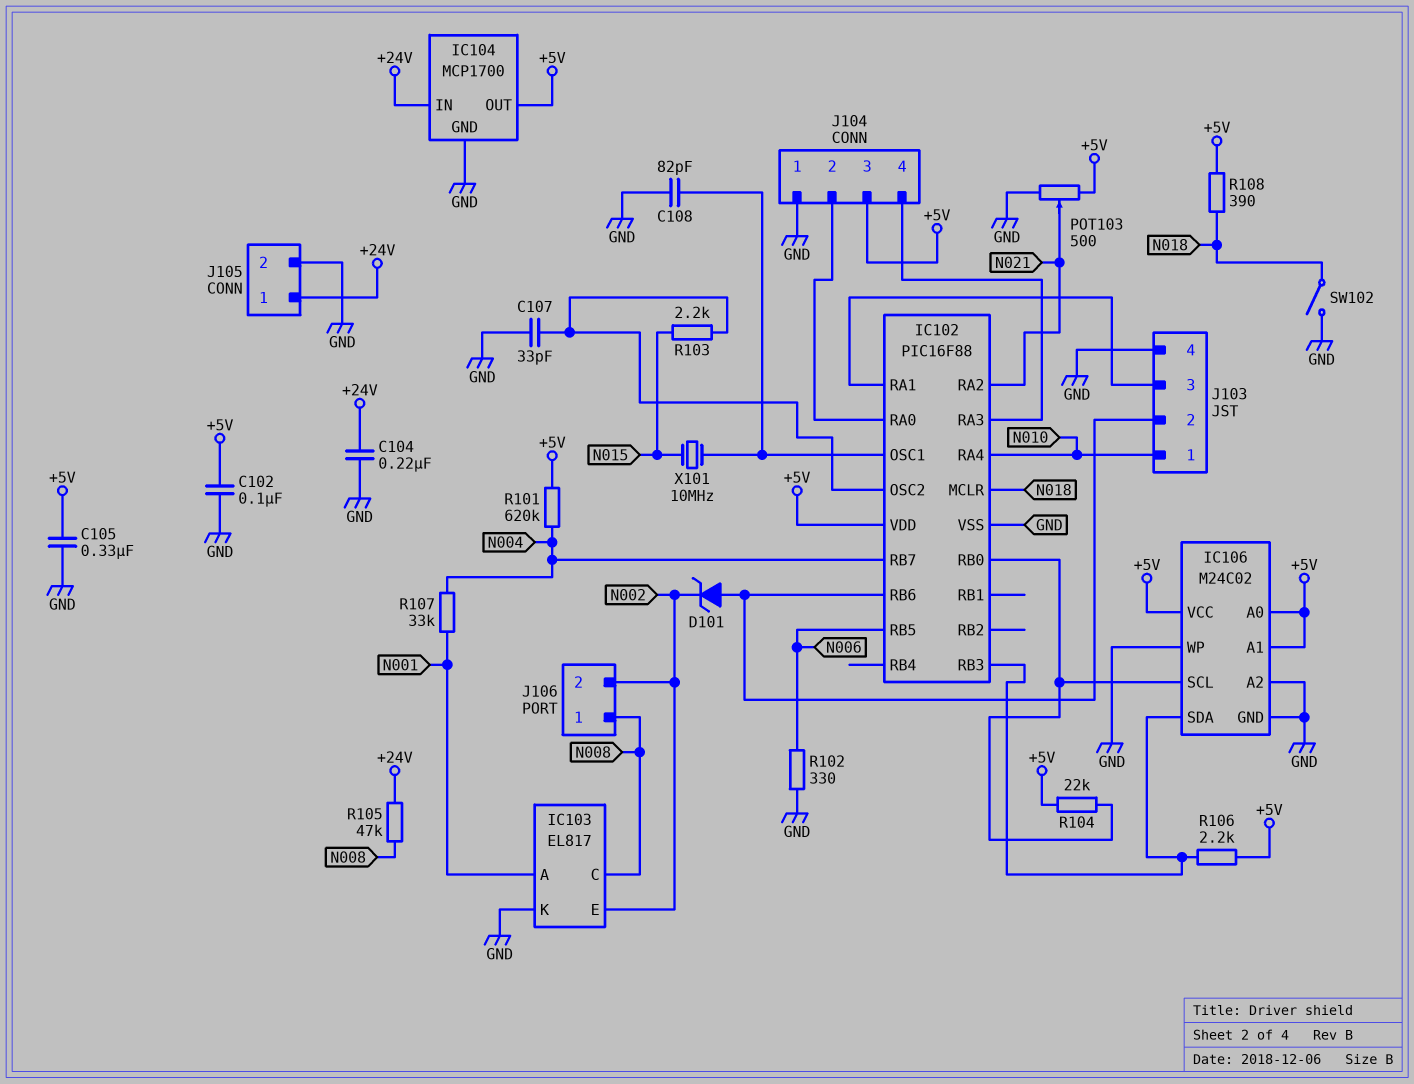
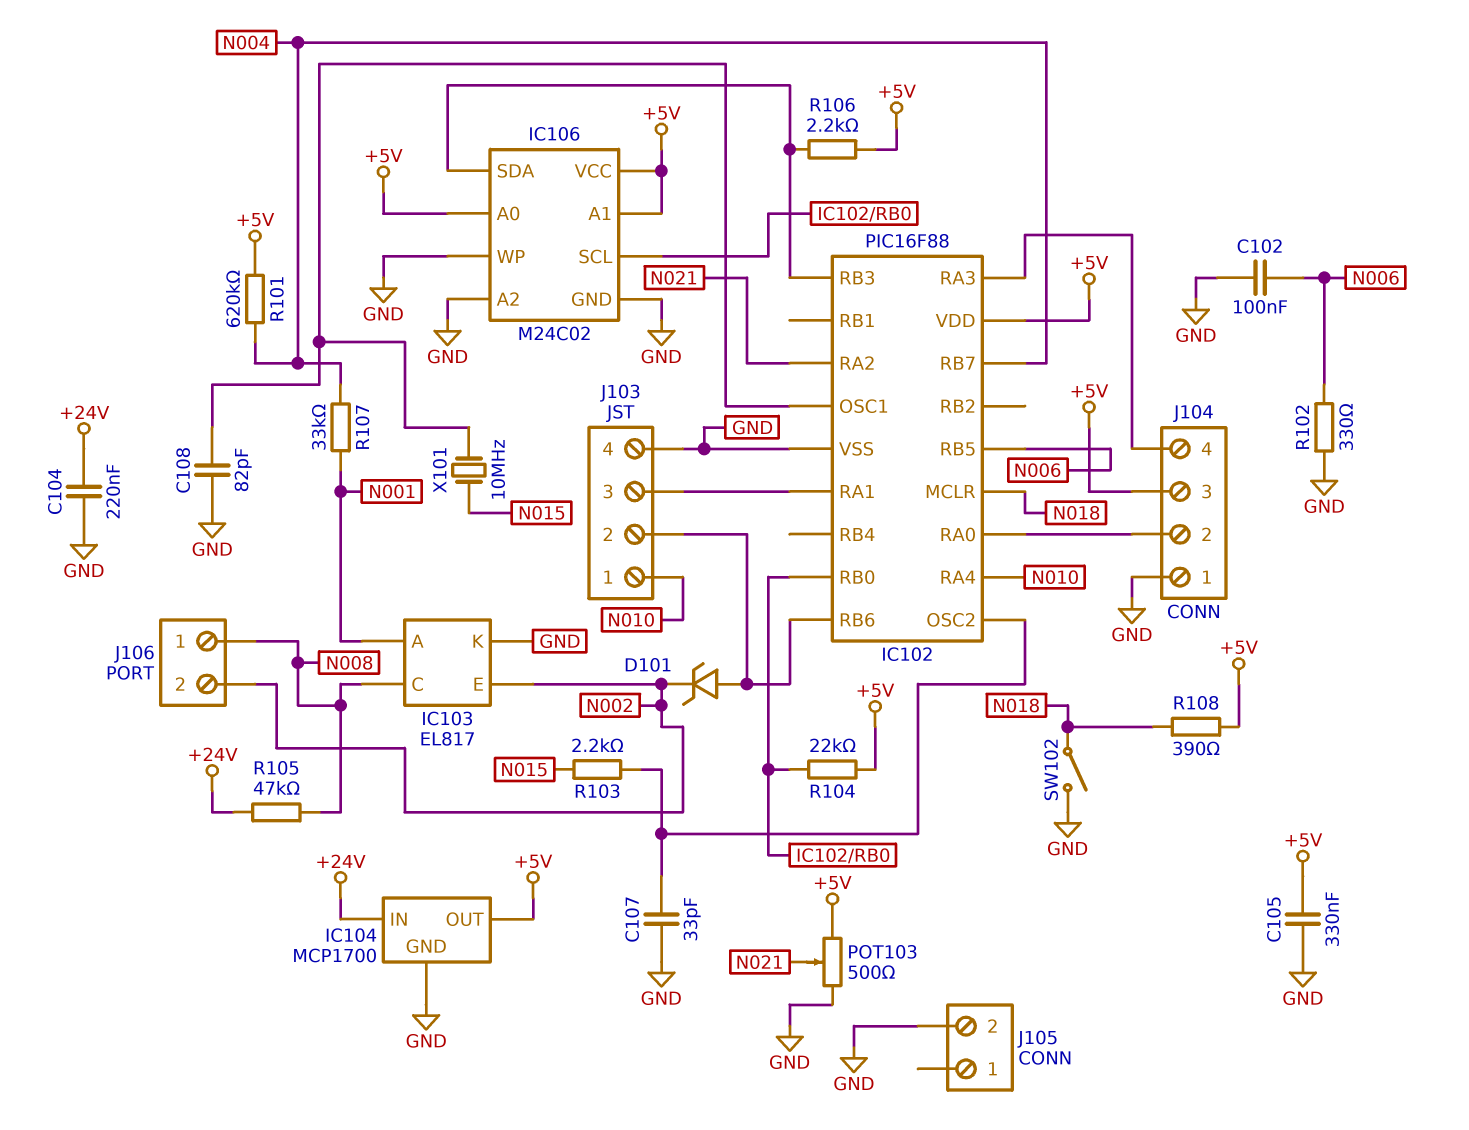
C102: 100nF (+5V, GND) -> 100nF (GND, N006)
J105 pin 1: +24V -> none

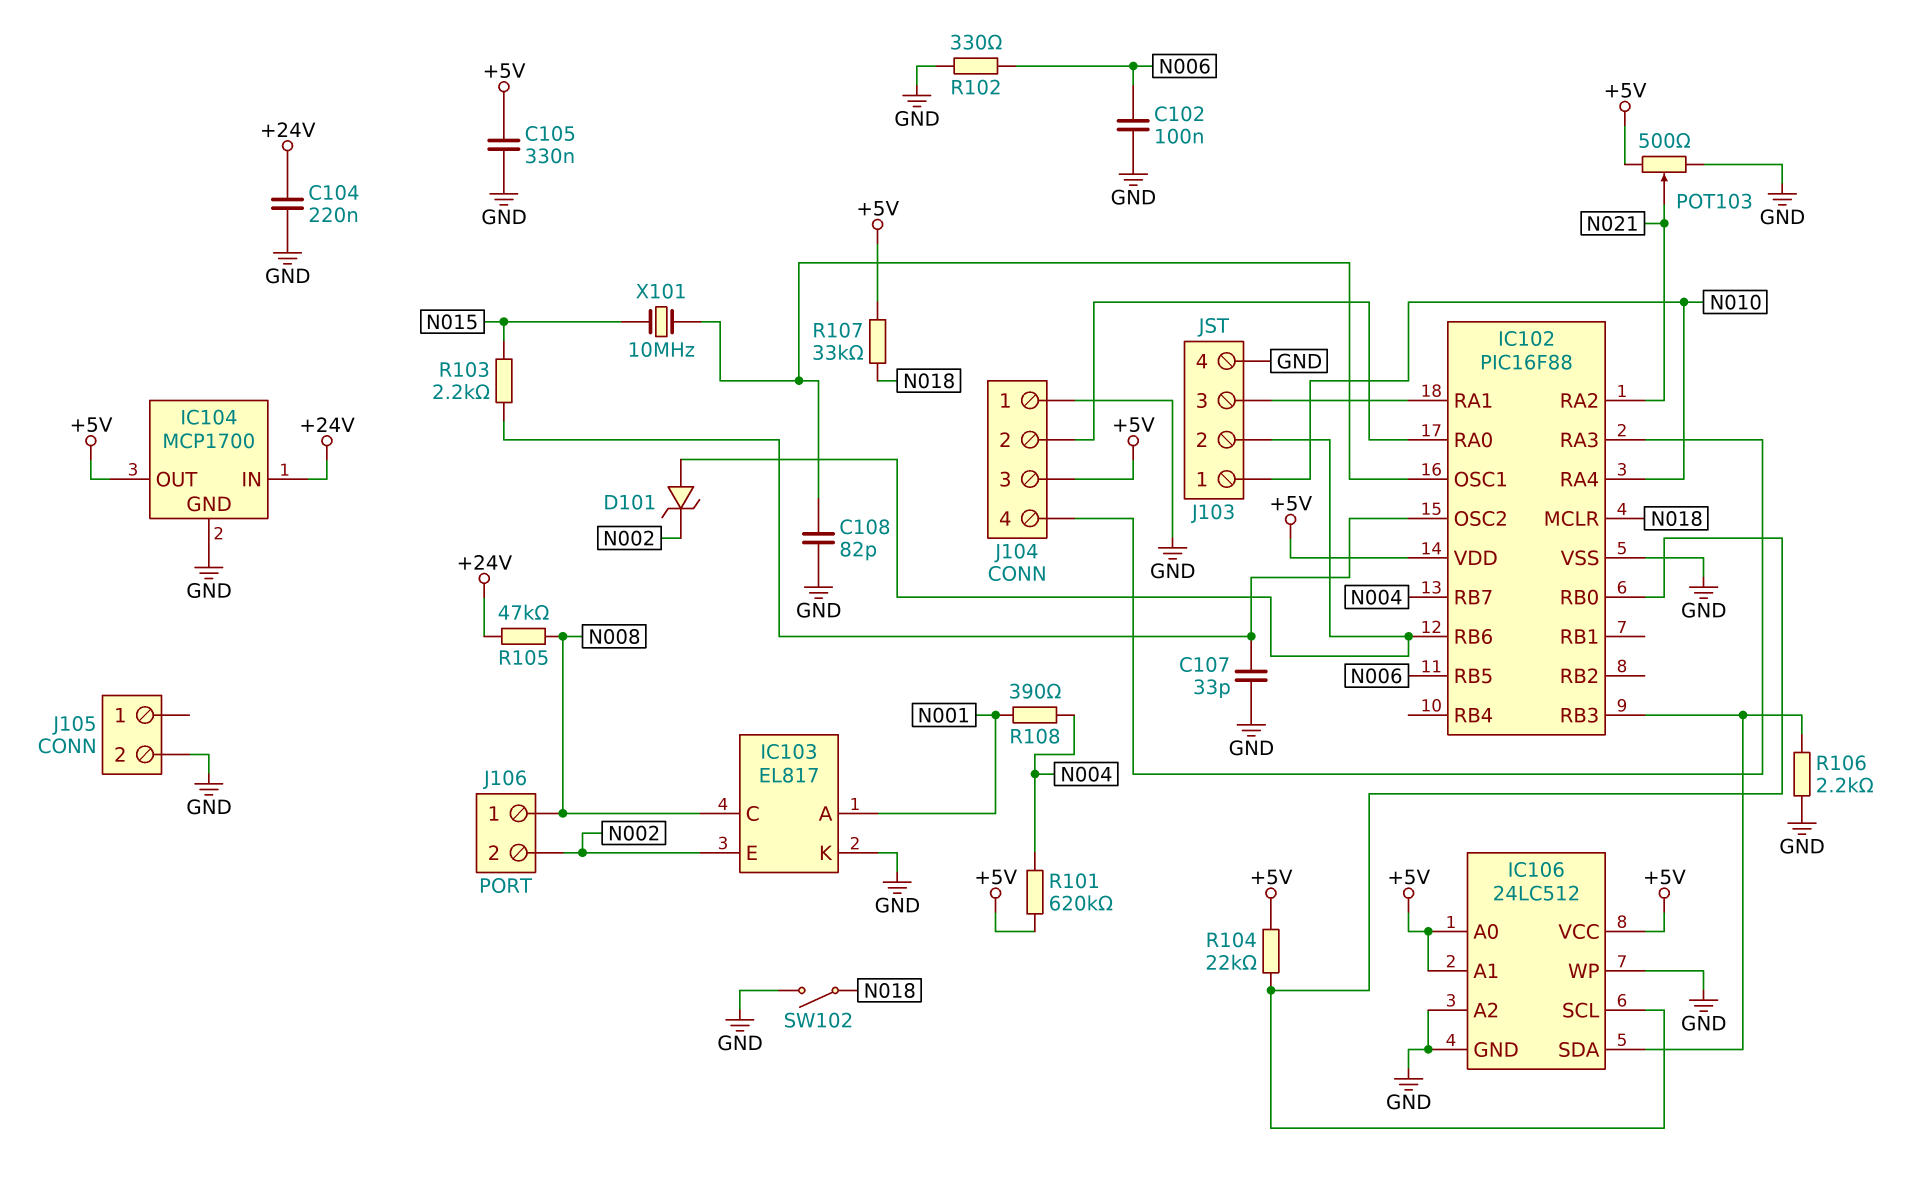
IC106: M24C02 -> 24LC512
R106: 2.2k (+5V, IC102/RB3) -> 2.2k (GND, IC102/RB3)
R107: 33k (N001, N004) -> 33k (+5V, N018)
R108: 390 (+5V, N018) -> 390 (N001, N004)

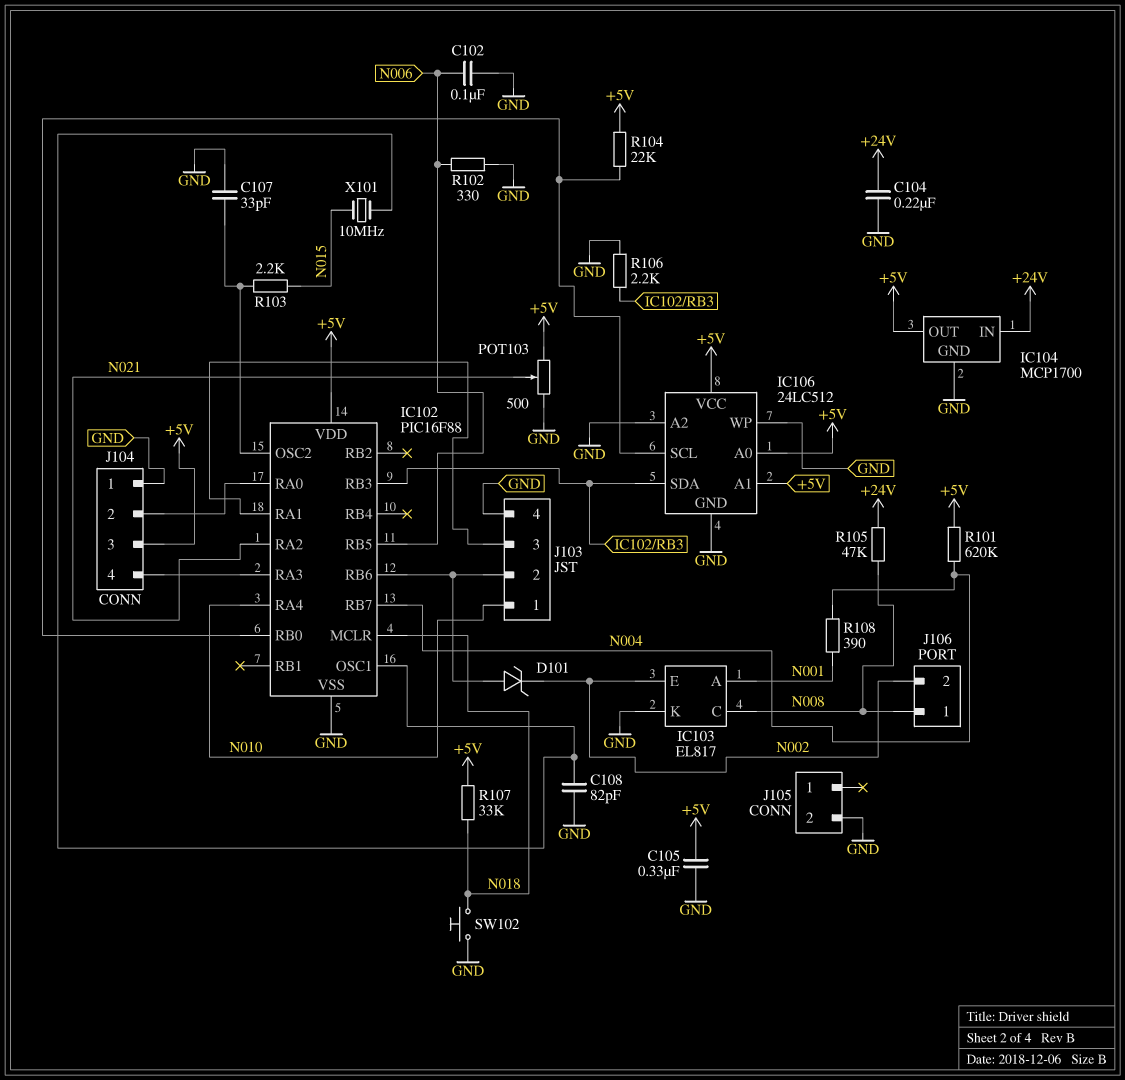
SW102: switch (GND, N018) -> button (GND, N018)

